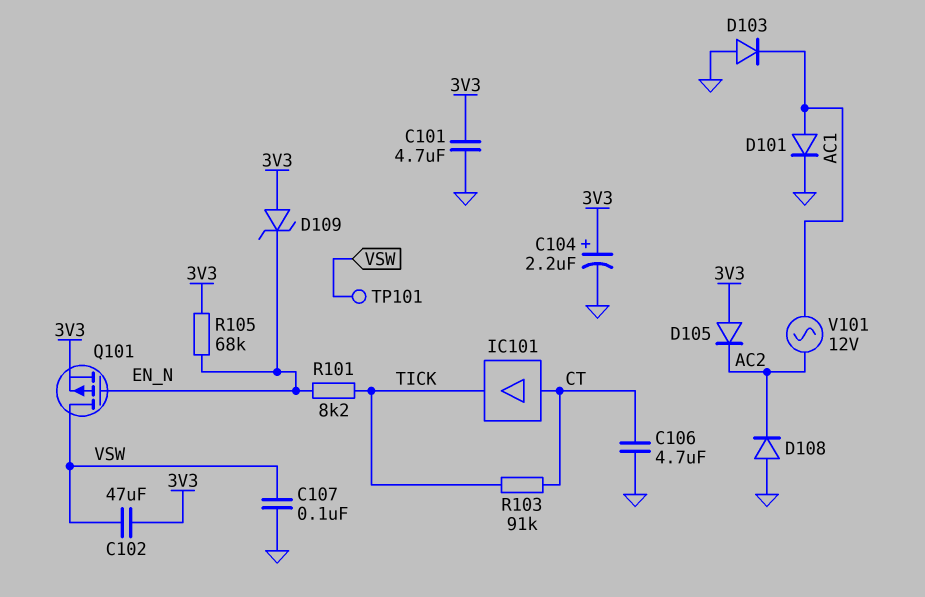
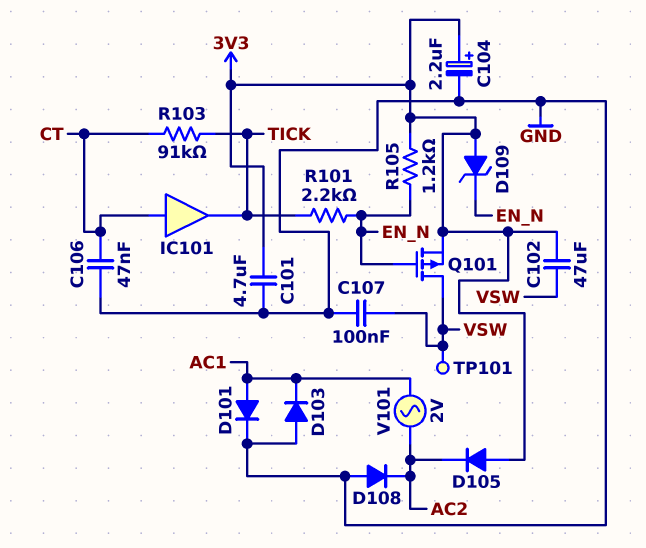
C106: 4.7uF (CT, GND) -> 47nF (CT, GND)
R101: 8.2k (EN_N, TICK) -> 2.2k (EN_N, TICK)
R105: 68k (3V3, EN_N) -> 1.2k (3V3, EN_N)
V101: AC 12V (AC1, AC2) -> AC 2V (AC1, AC2)

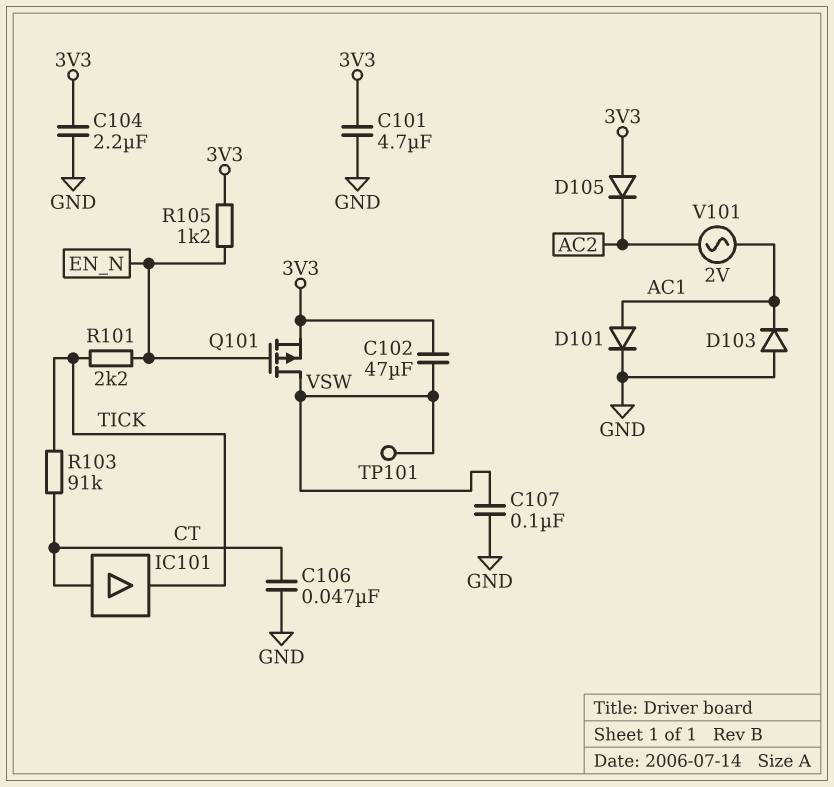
C104: 2.2uF (plus 3V3, minus GND) -> 2.2uF (3V3, GND)
D108: diode (A GND, K AC2) -> none
D109: zener (A 3V3, K EN_N) -> none

